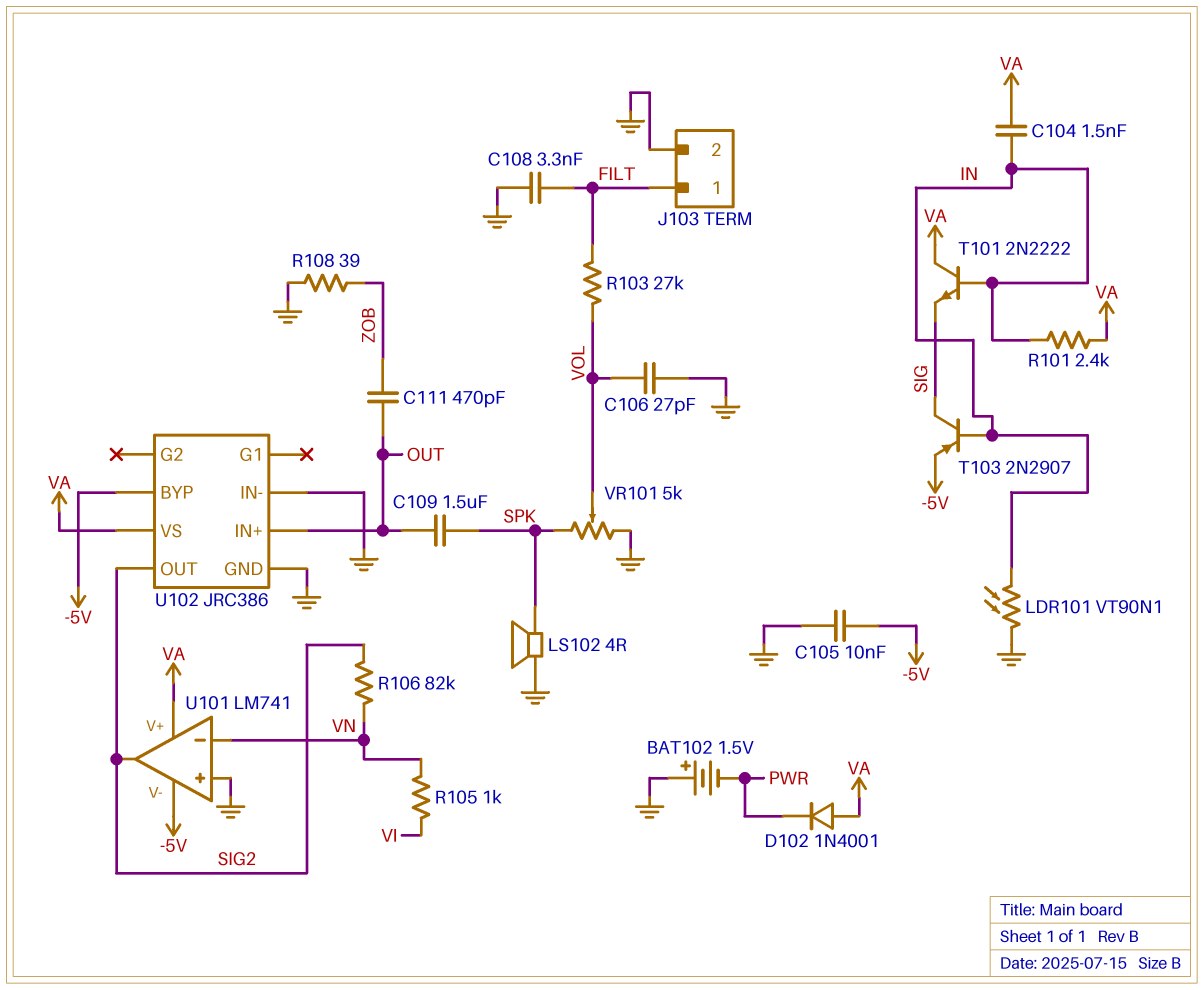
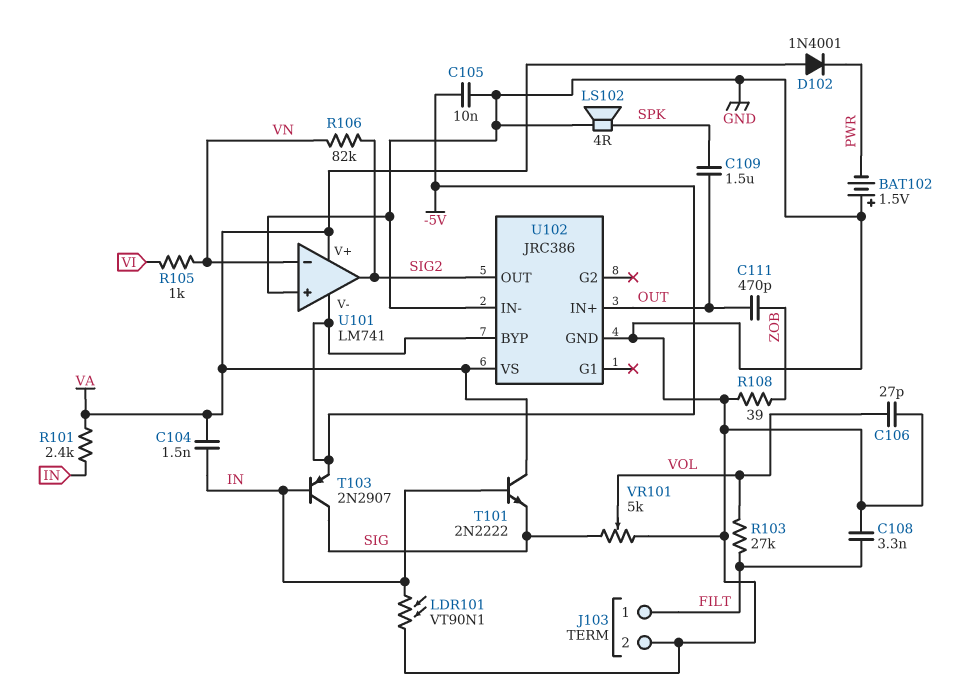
VR101: 5k (GND, SPK, wiper VOL) -> 5k (GND, SIG, wiper VOL)

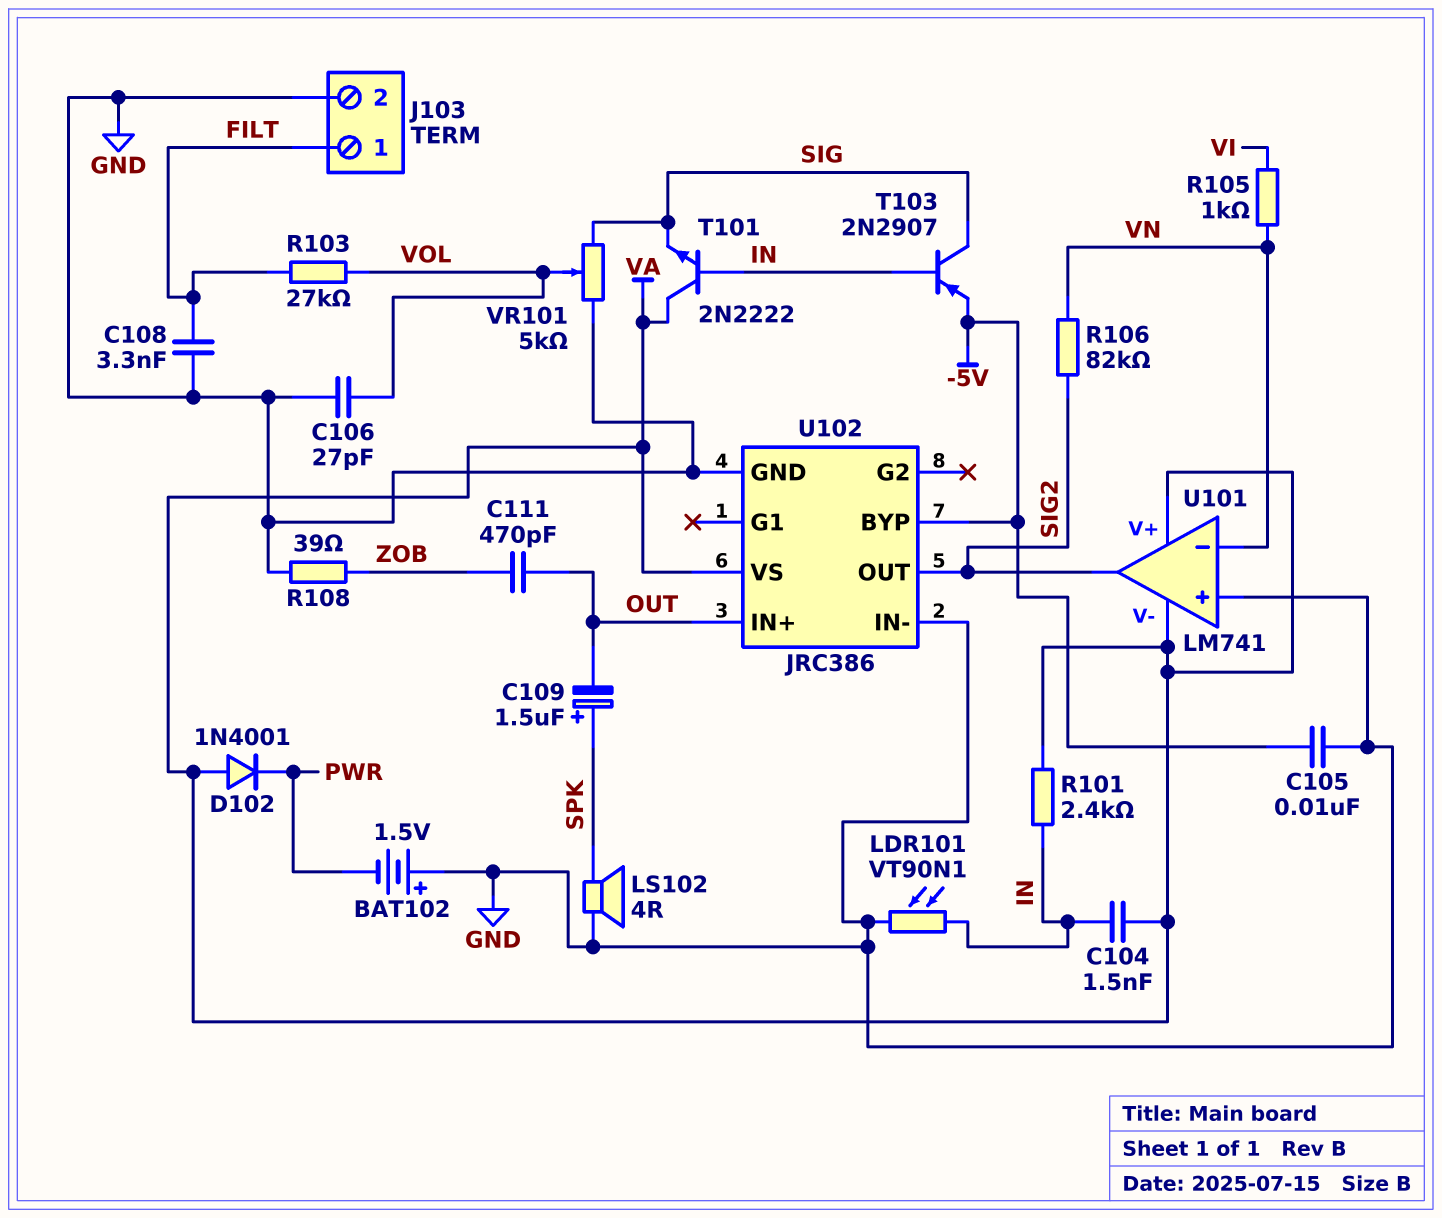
C109: 1.5uF (OUT, SPK) -> 1.5uF (plus SPK, minus OUT)
U101 pin V-: -5V -> VA

